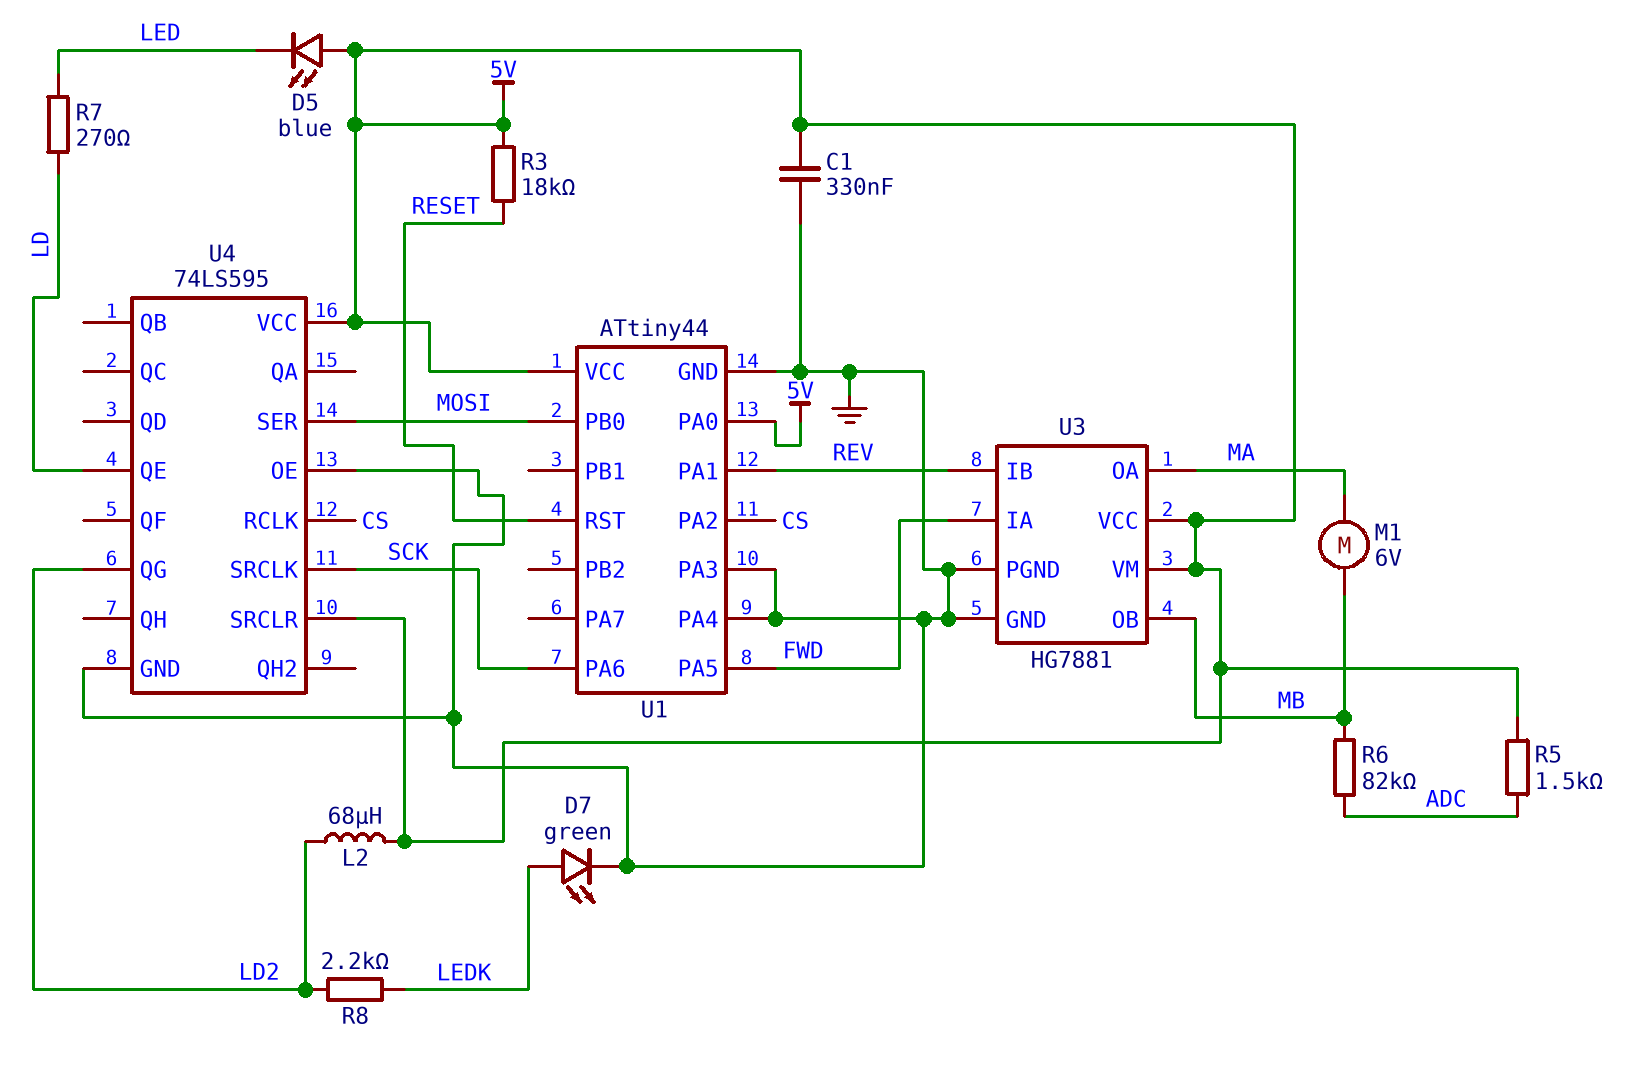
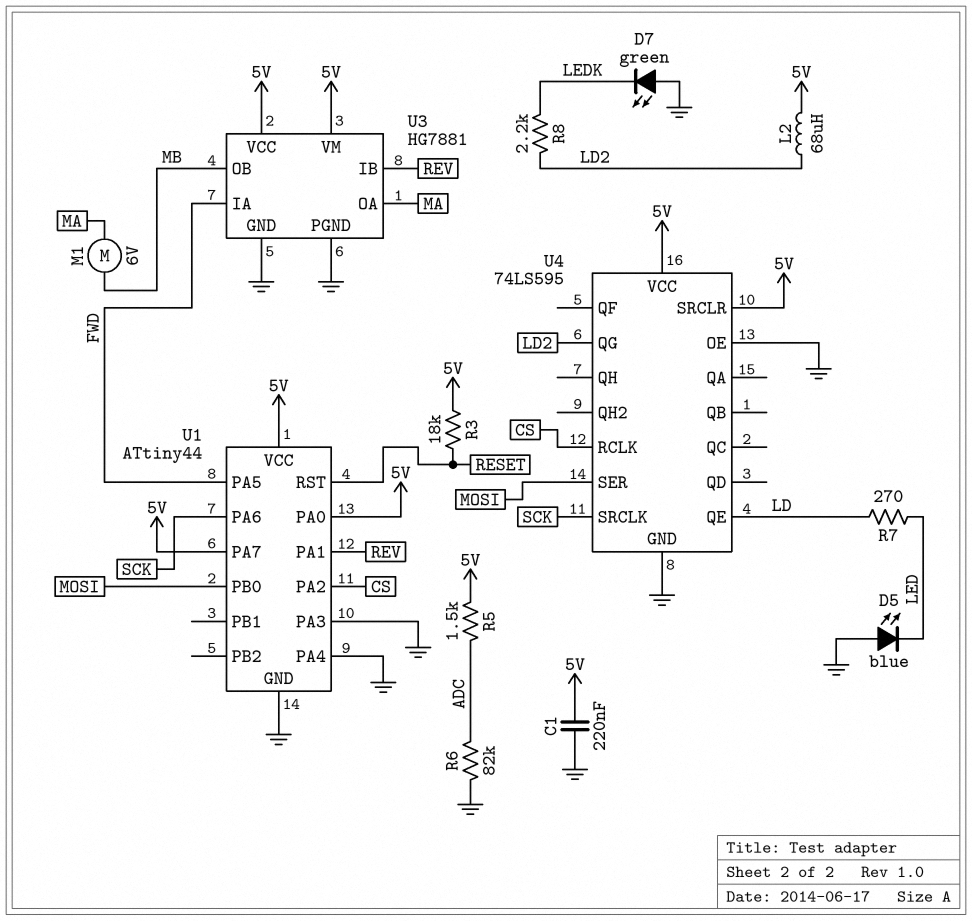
C1: 330nF (5V, GND) -> 220nF (5V, GND)
D5: LED blue (A 5V, K LED) -> LED blue (A GND, K LED)
D7: LED green (A LEDK, K GND) -> LED green (A GND, K LEDK)
R6: 82k (ADC, MB) -> 82k (ADC, GND)
U1 pin PA7: none -> 5V

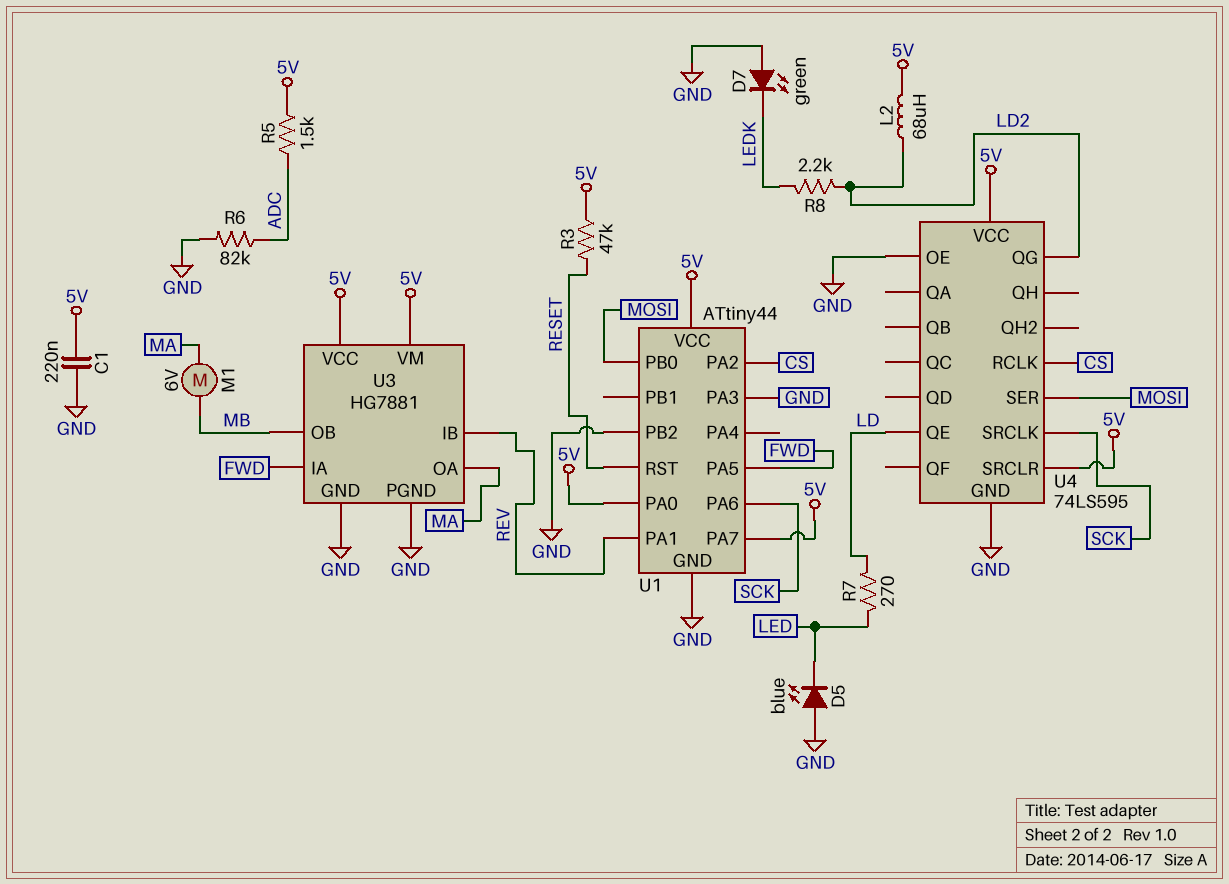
R3: 18k (5V, RESET) -> 47k (5V, RESET)
U1 pin PA4: GND -> none
U1 pin PB2: none -> GND

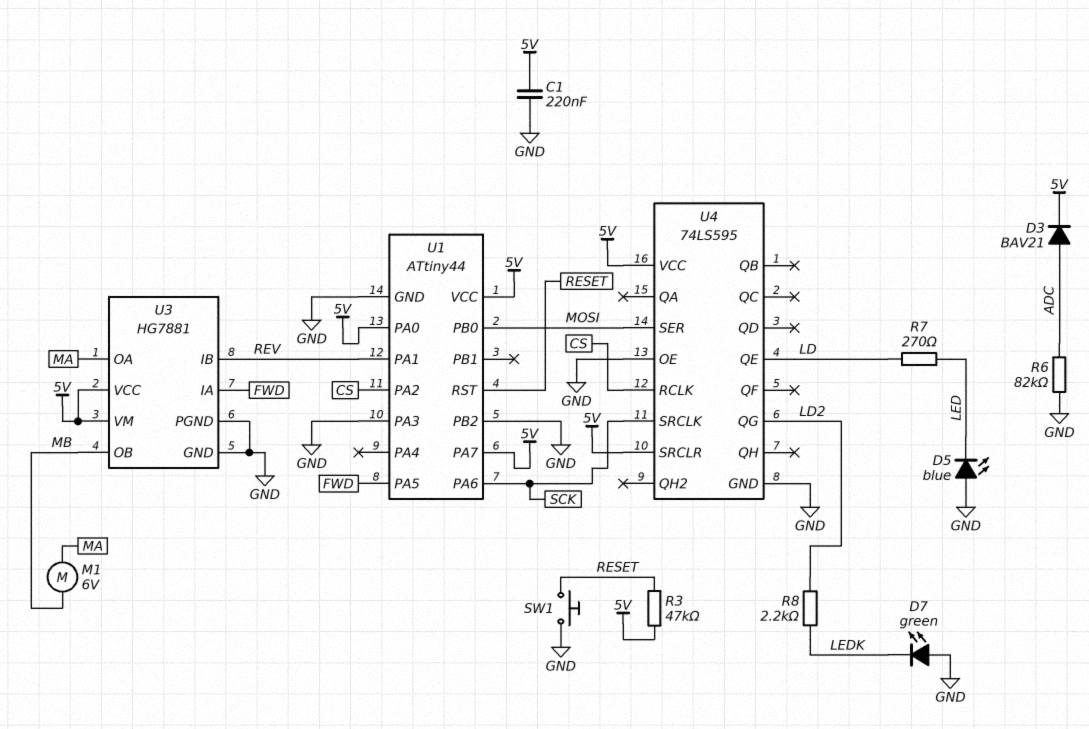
D3: none -> diode BAV21 (A ADC, K 5V)
L2: 68uH (5V, LD2) -> none
R5: 1.5k (5V, ADC) -> none
SW1: none -> button (GND, RESET)

